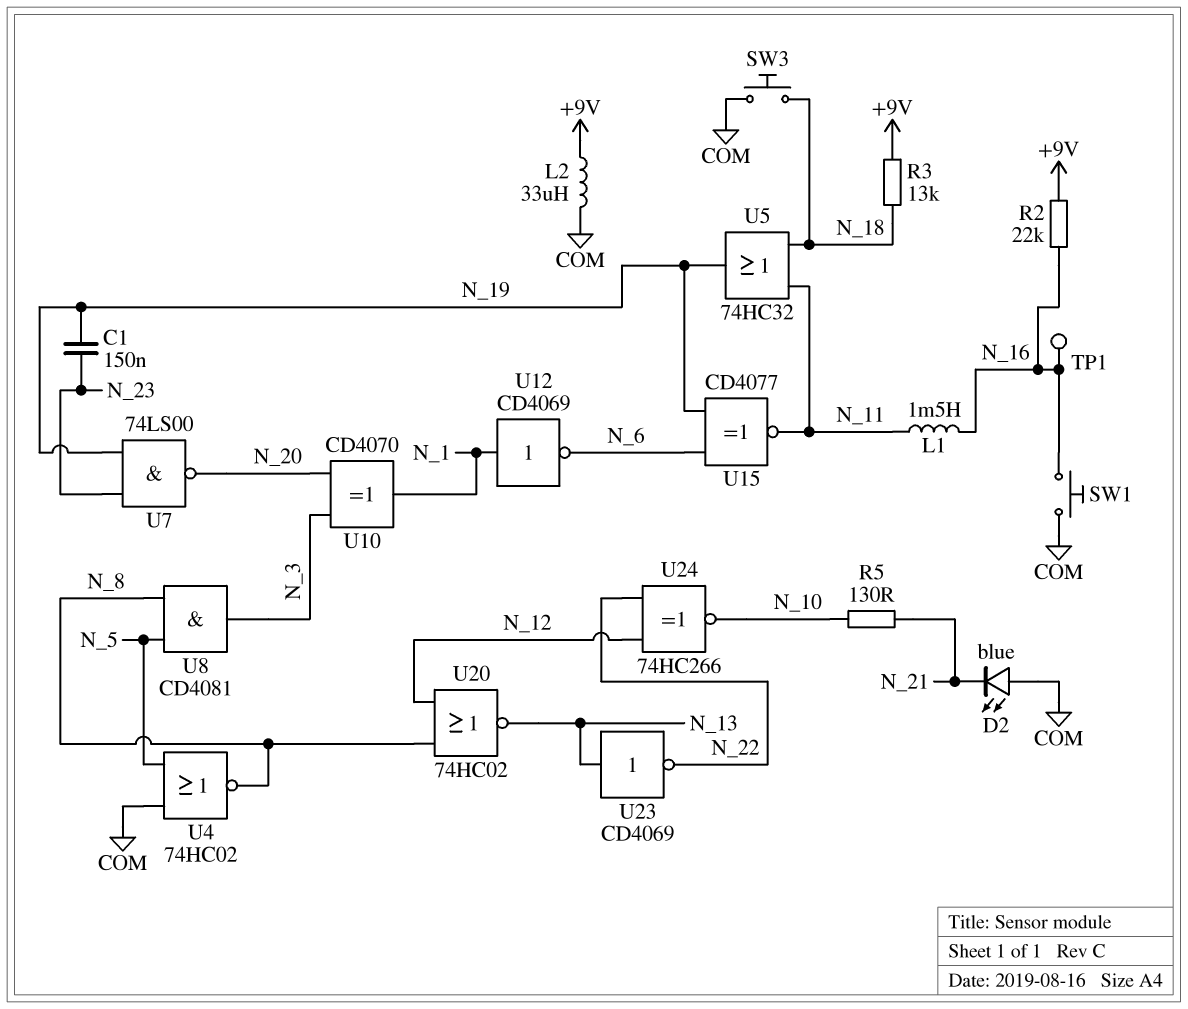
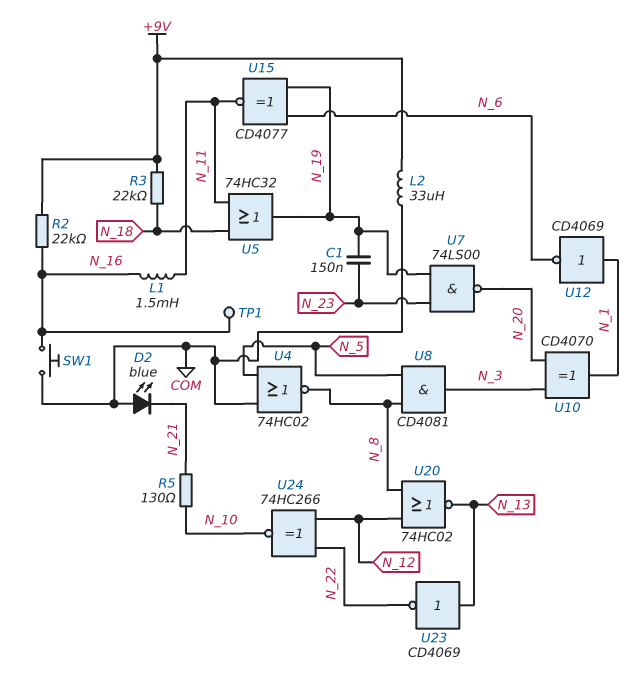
R3: 13k (+9V, N_18) -> 22k (+9V, N_18)
SW3: button (COM, N_18) -> none

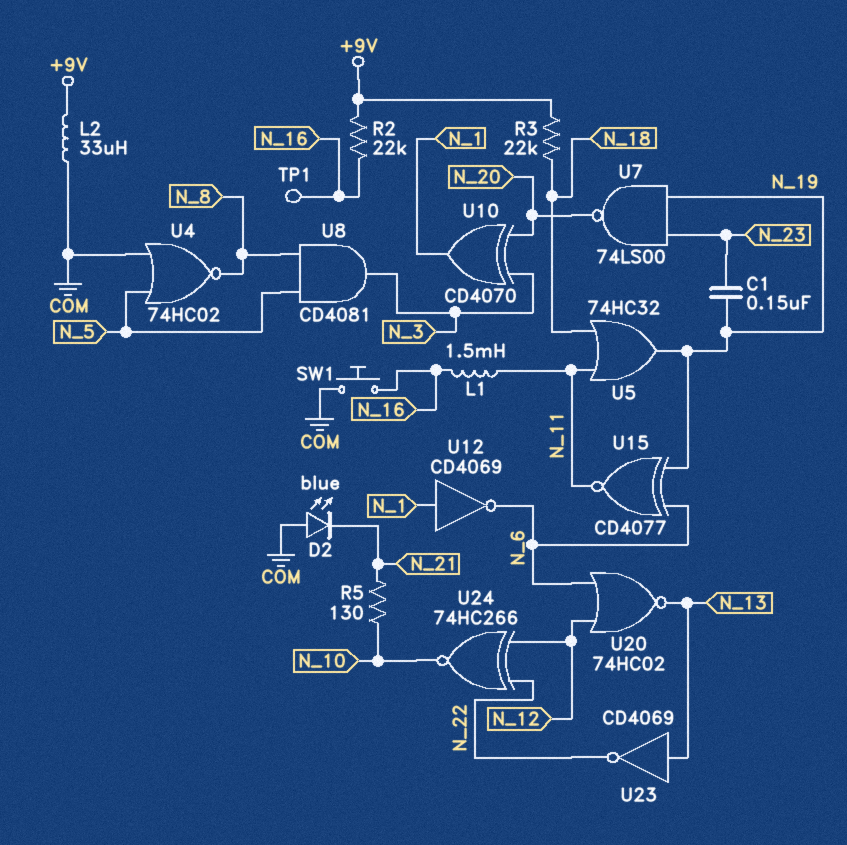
U20: NOR 74HC02 (in N_8, in N_12, out N_13) -> NOR 74HC02 (in N_6, in N_12, out N_13)

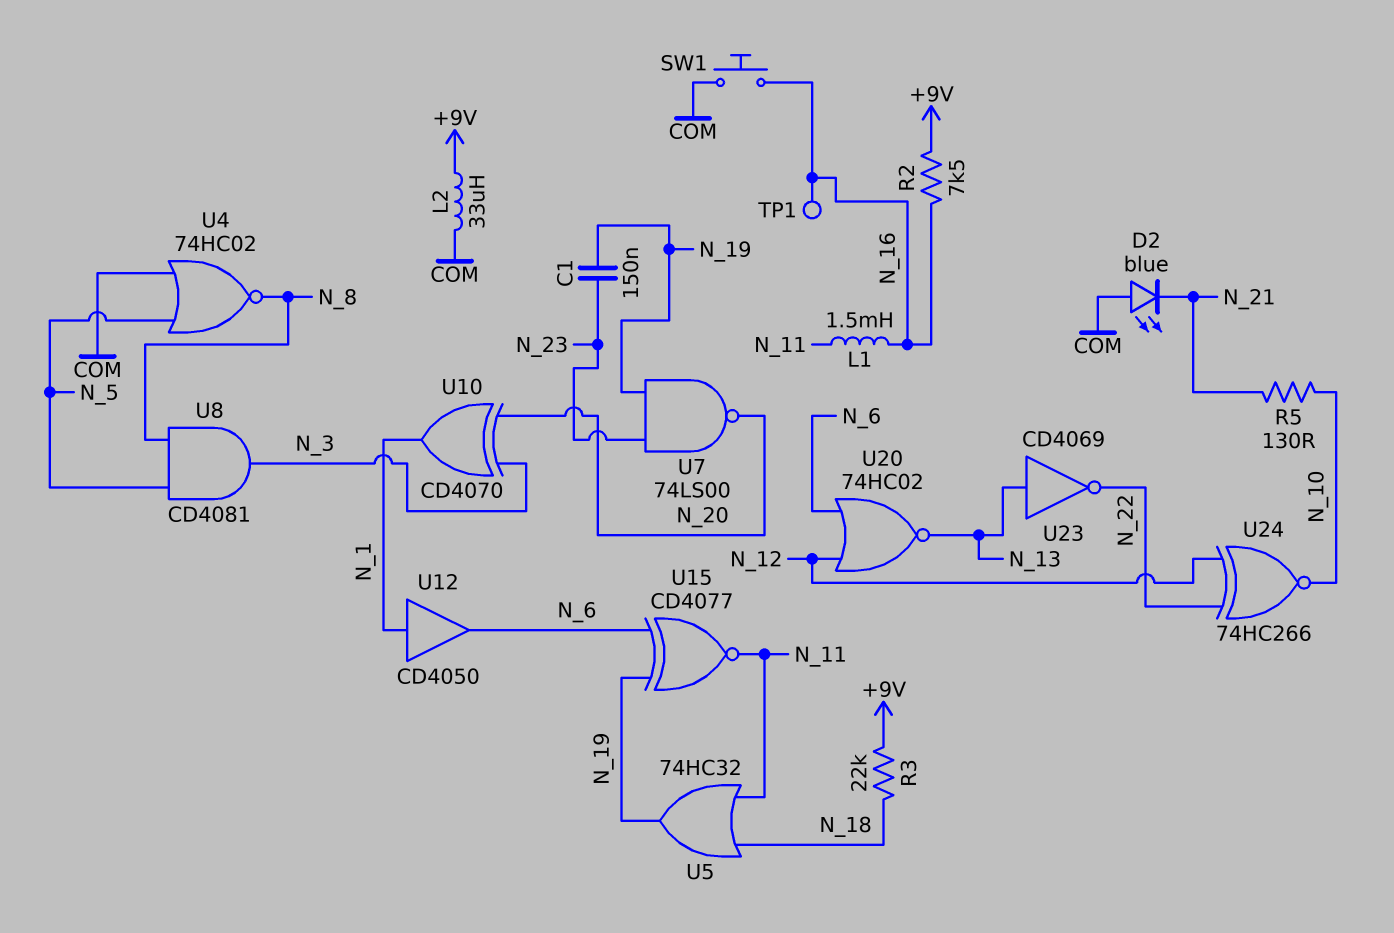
R2: 22k (+9V, N_16) -> 7.5k (+9V, N_16)
U12: NOT CD4069 (in N_1, out N_6) -> buffer CD4050 (in N_1, out N_6)

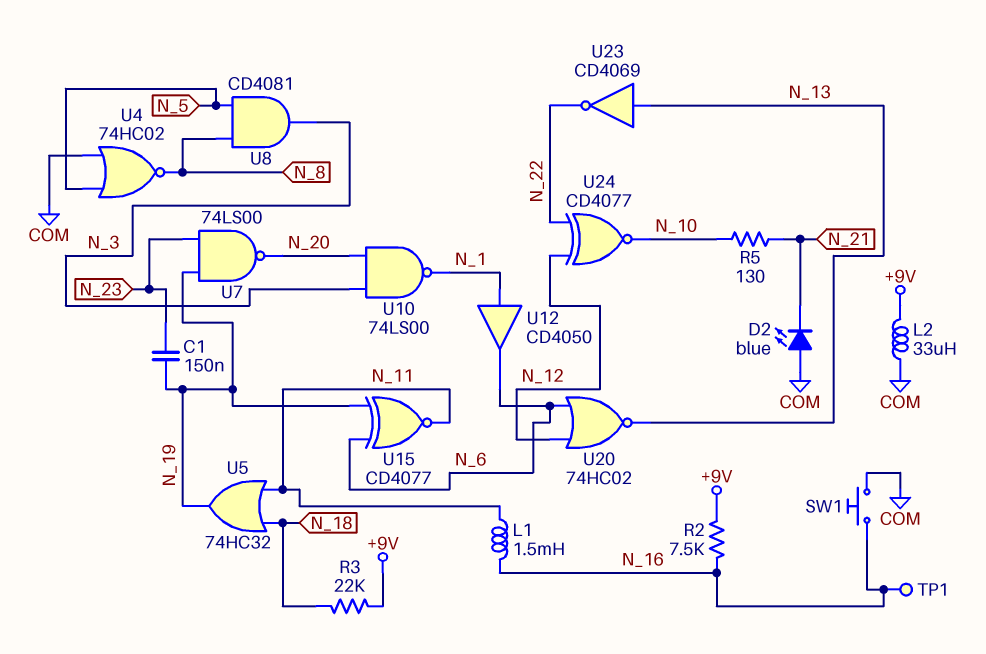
U10: XOR CD4070 (in N_3, in N_20, out N_1) -> NAND 74LS00 (in N_3, in N_20, out N_1)
U24: XNOR 74HC266 (in N_12, in N_22, out N_10) -> XNOR CD4077 (in N_12, in N_22, out N_10)

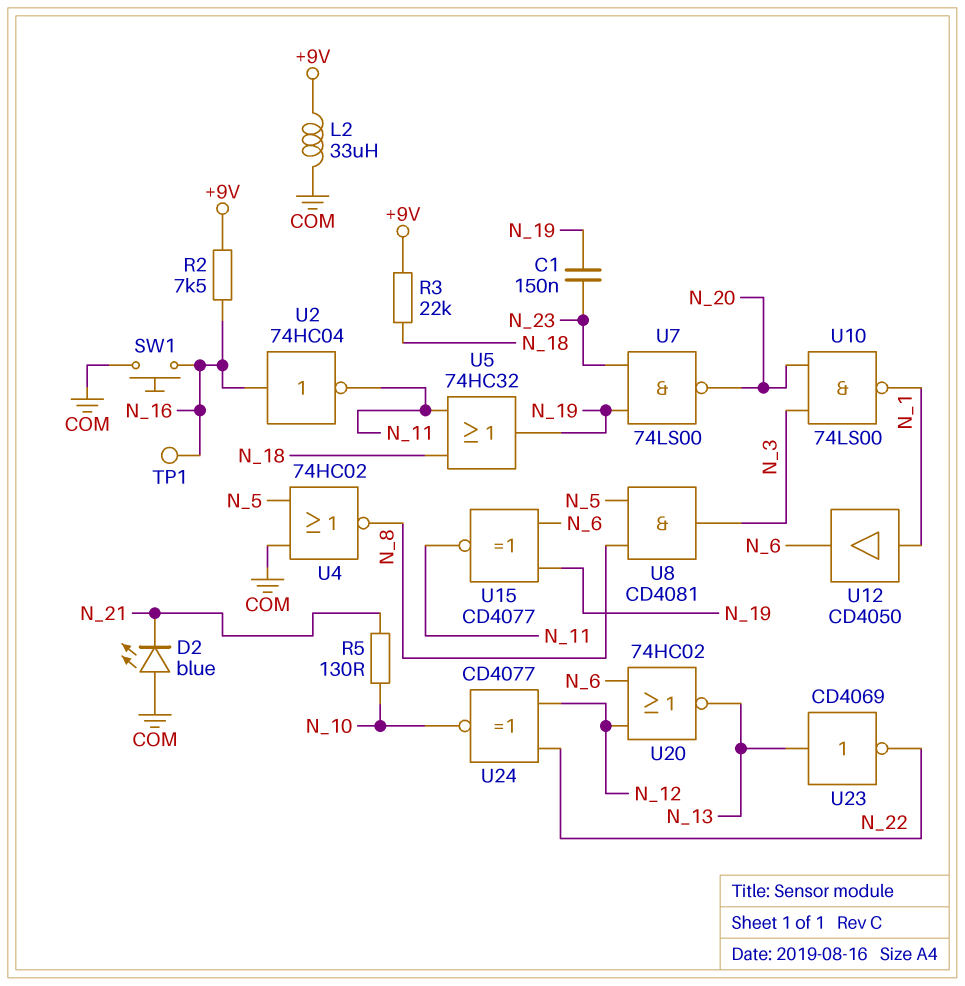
L1: 1.5mH (N_11, N_16) -> none
U2: none -> NOT 74HC04 (in N_16, out N_11)

